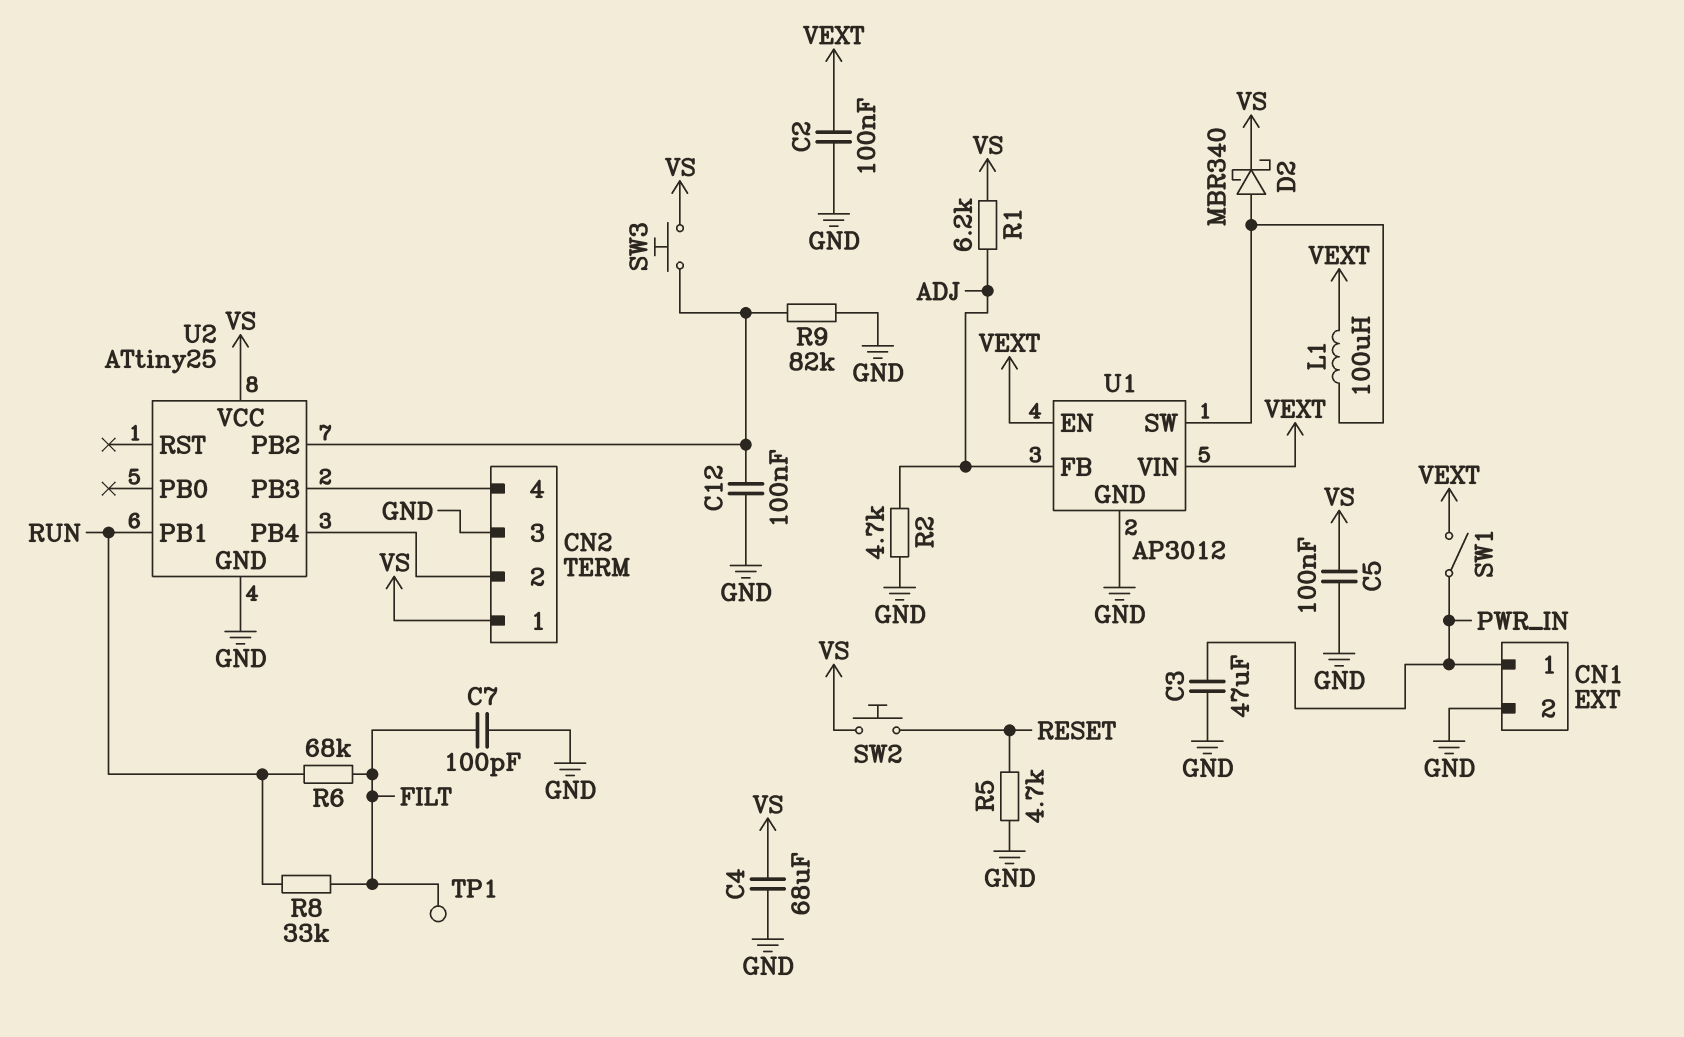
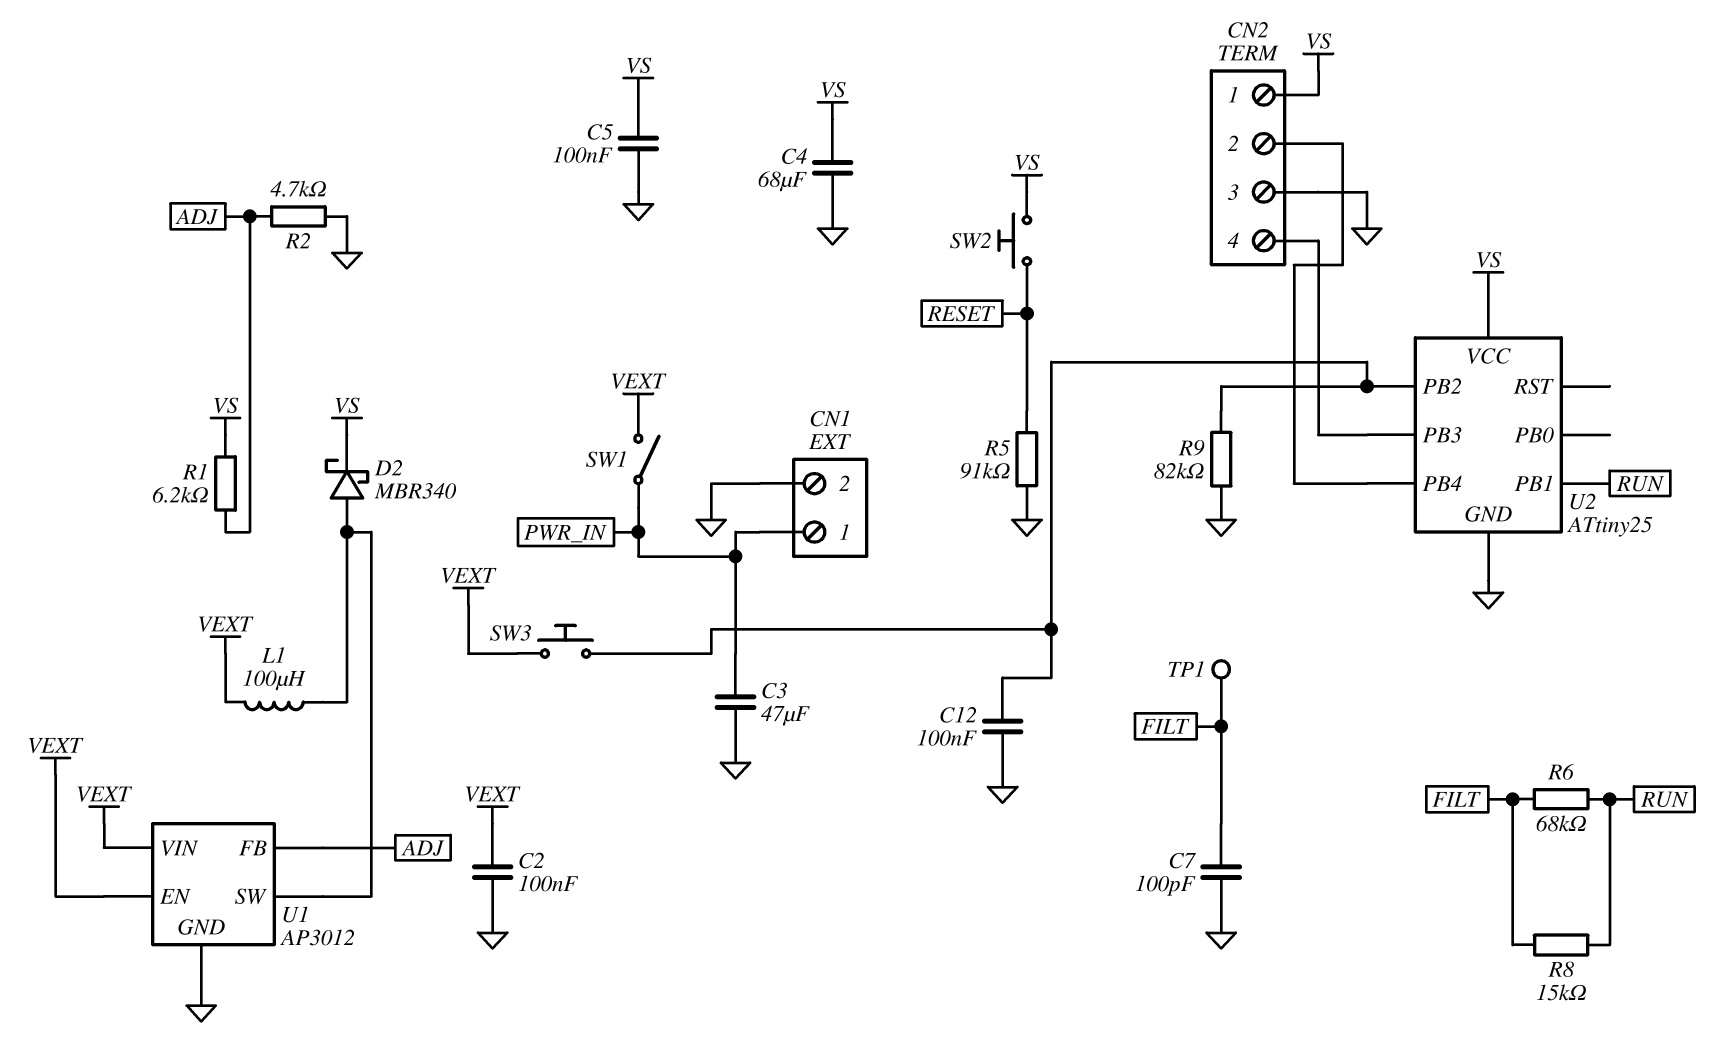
R5: 4.7k (GND, RESET) -> 91k (GND, RESET)
R8: 33k (FILT, RUN) -> 15k (FILT, RUN)
SW3: button (U2/PB2, VS) -> button (U2/PB2, VEXT)

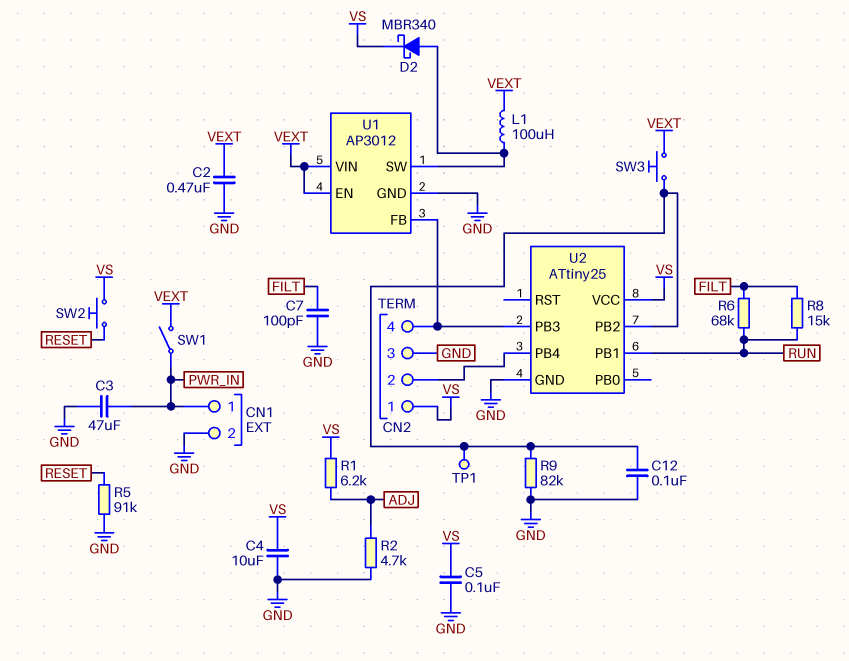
C2: 100nF (GND, VEXT) -> 470nF (GND, VEXT)
C4: 68uF (GND, VS) -> 10uF (GND, VS)
TP1: test point (FILT) -> test point (U2/PB2)
U1 pin FB: ADJ -> CN2/4

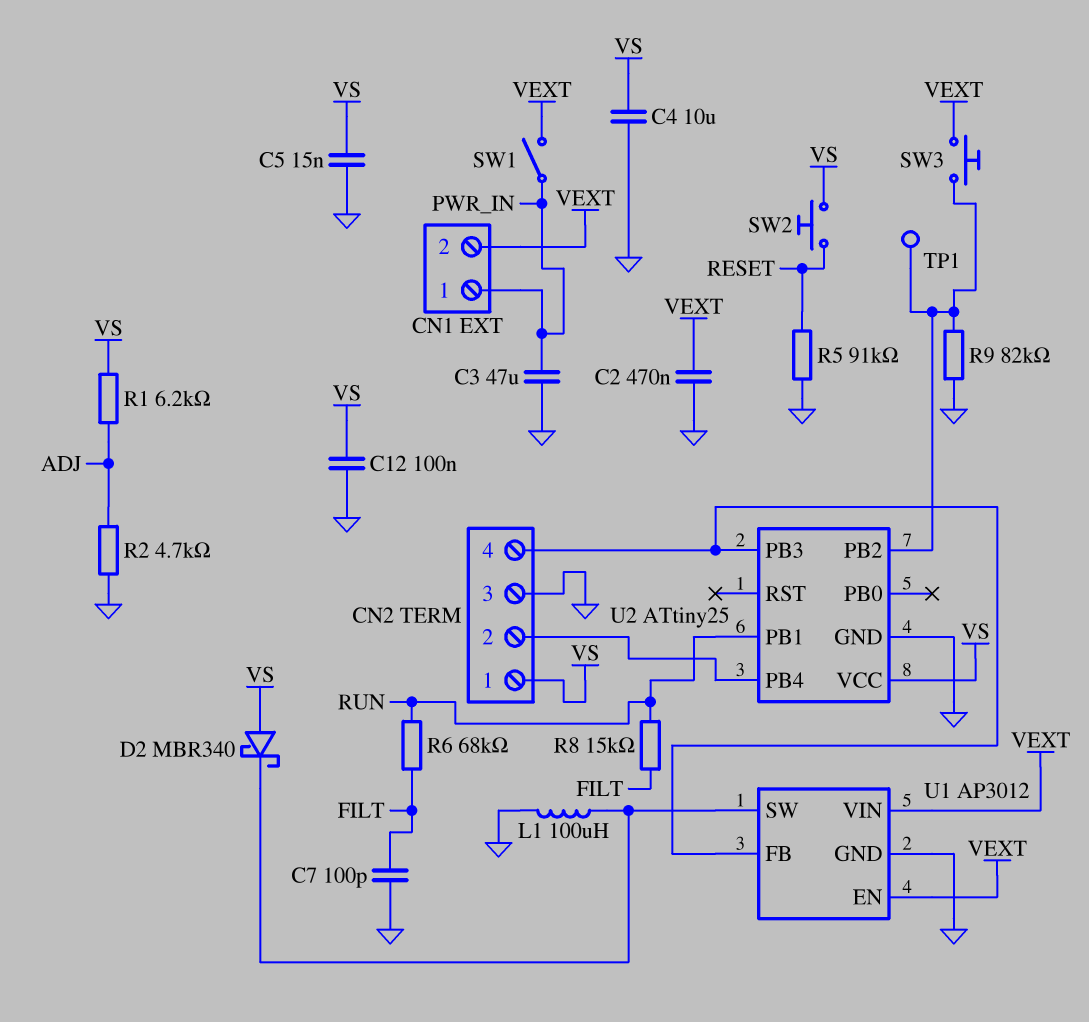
C5: 100nF (GND, VS) -> 15nF (GND, VS)
C12: 100nF (GND, U2/PB2) -> 100nF (GND, VS)
CN1 pin 2: GND -> VEXT
D2: schottky MBR340 (A U1/SW, K VS) -> schottky MBR340 (A VS, K U1/SW)
L1: 100uH (U1/SW, VEXT) -> 100uH (GND, U1/SW)

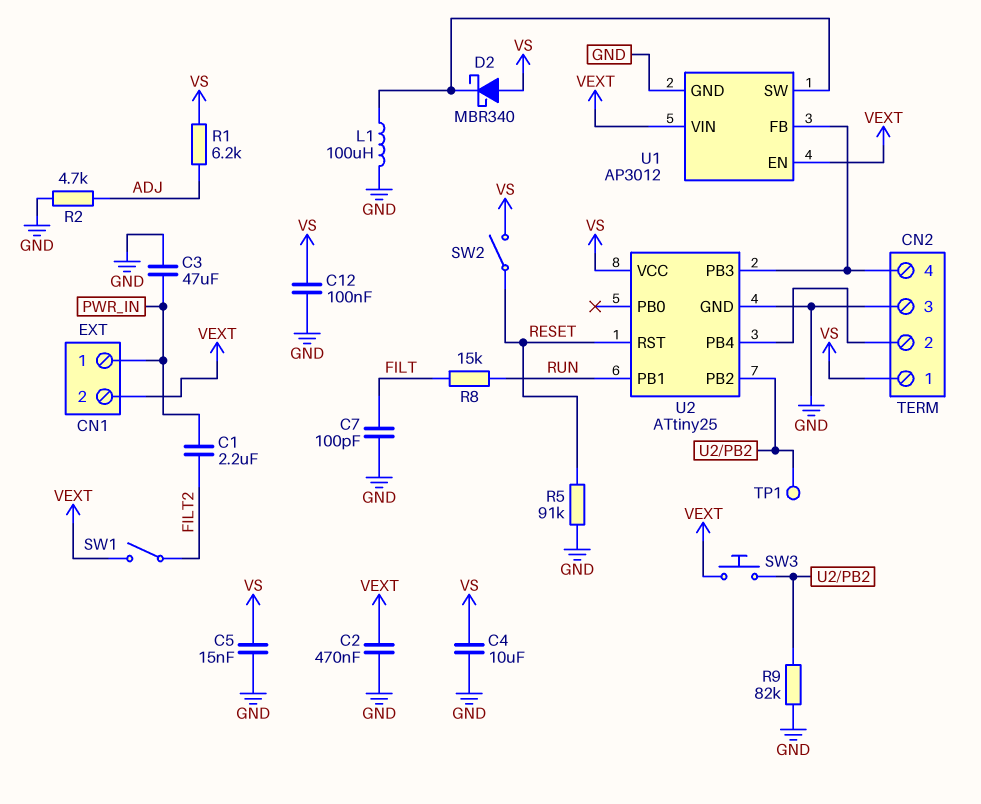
C1: none -> 2.2uF (FILT2, PWR_IN)
R6: 68k (FILT, RUN) -> none
SW1: switch (PWR_IN, VEXT) -> switch (FILT2, VEXT)
SW2: button (RESET, VS) -> switch (RESET, VS)
U2 pin RST: none -> RESET

